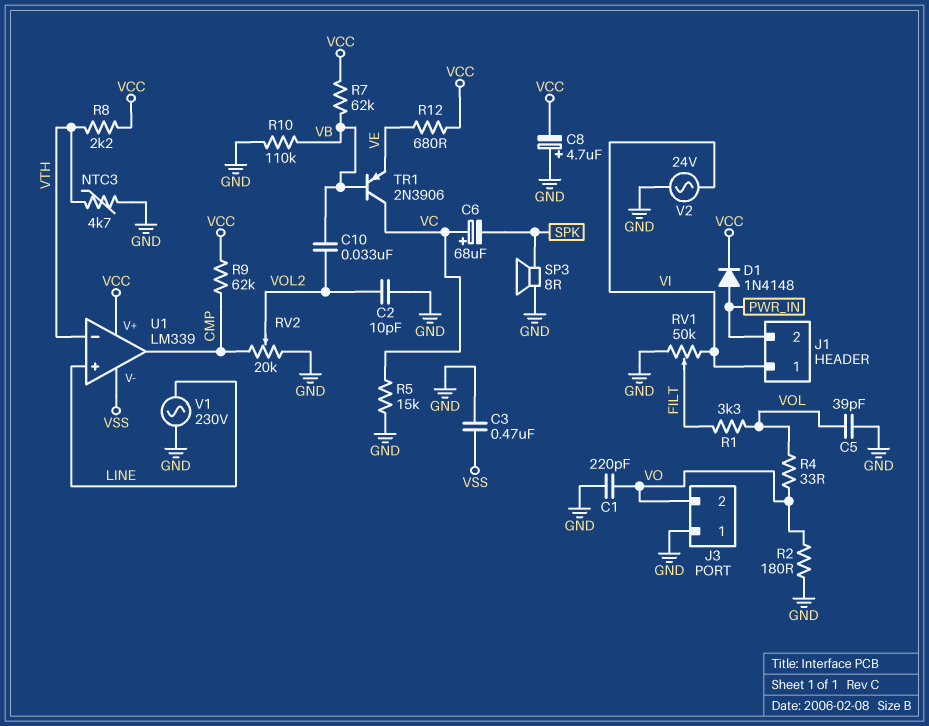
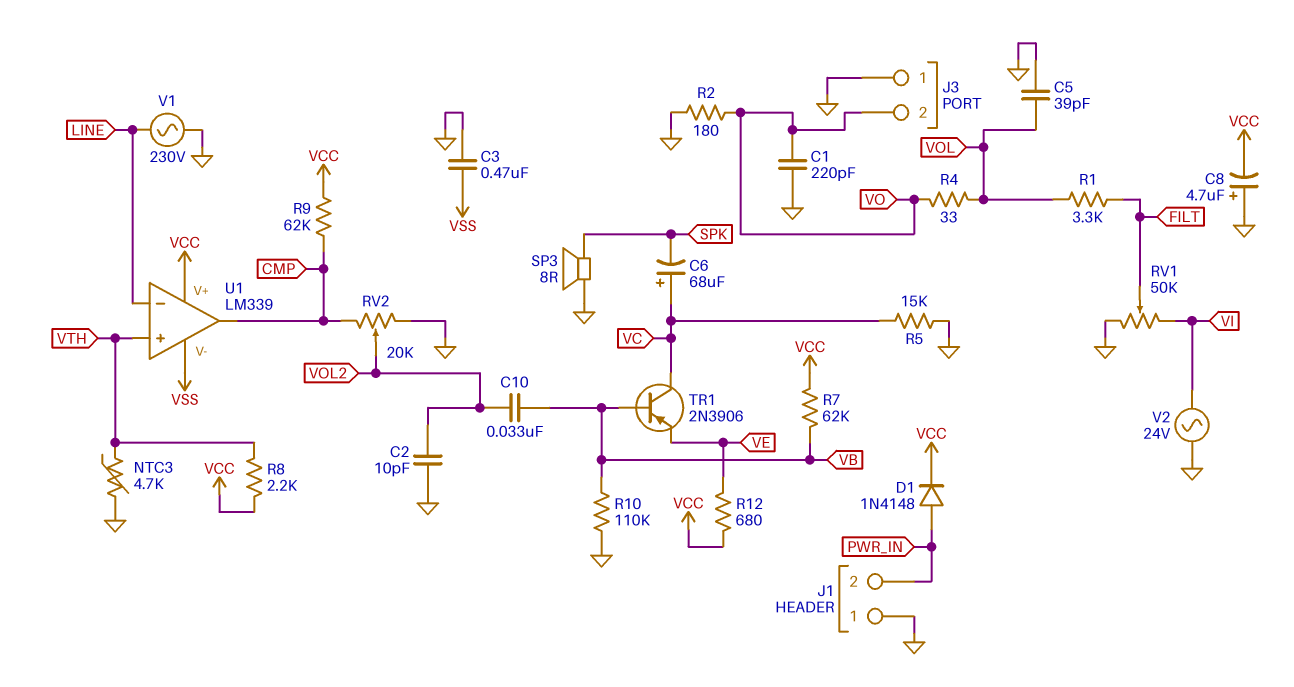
J1 pin 1: VI -> GND
U1 pin in+: LINE -> VTH
U1 pin in-: VTH -> LINE

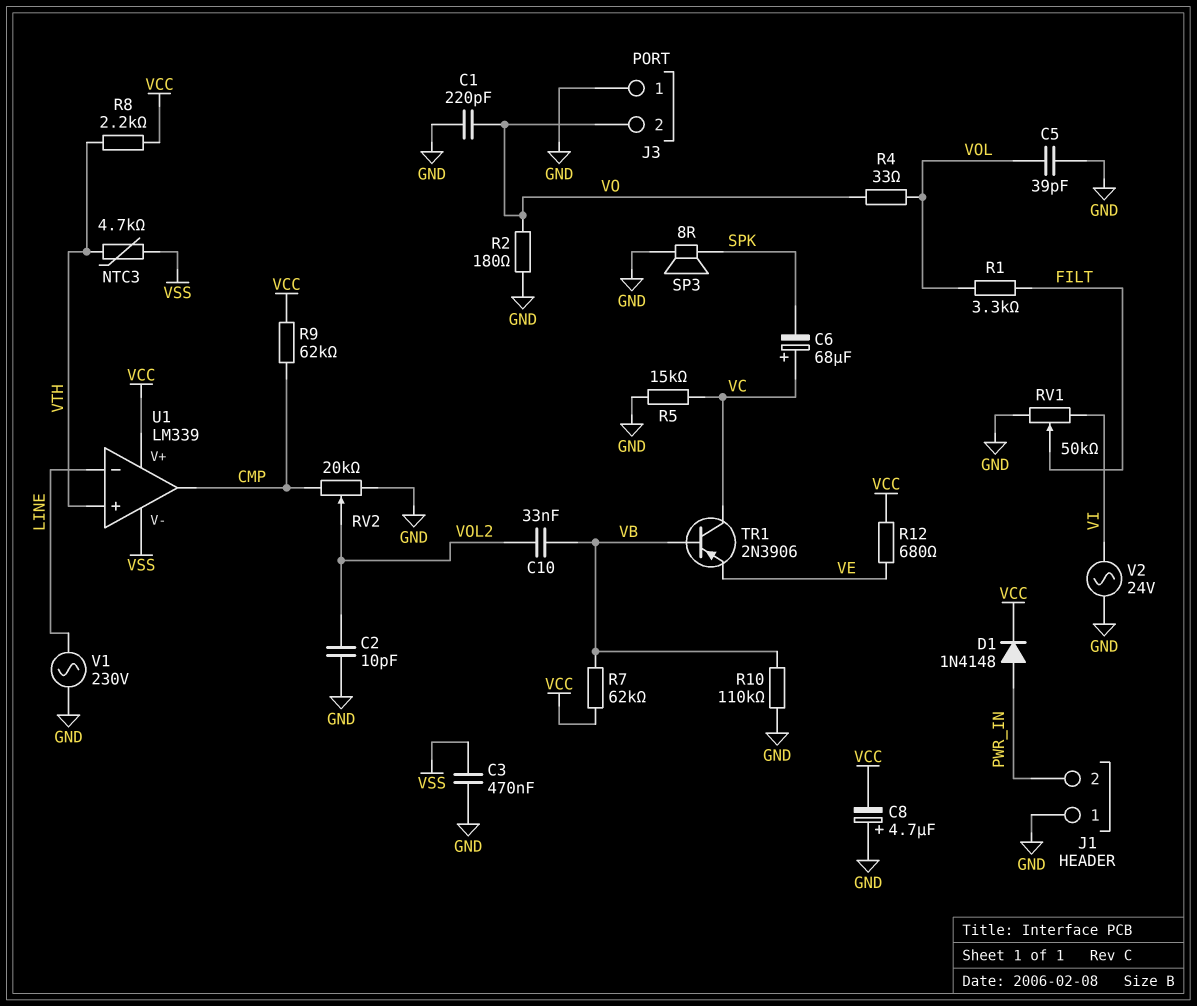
NTC3: 4.7k (GND, VTH) -> 4.7k (VSS, VTH)

